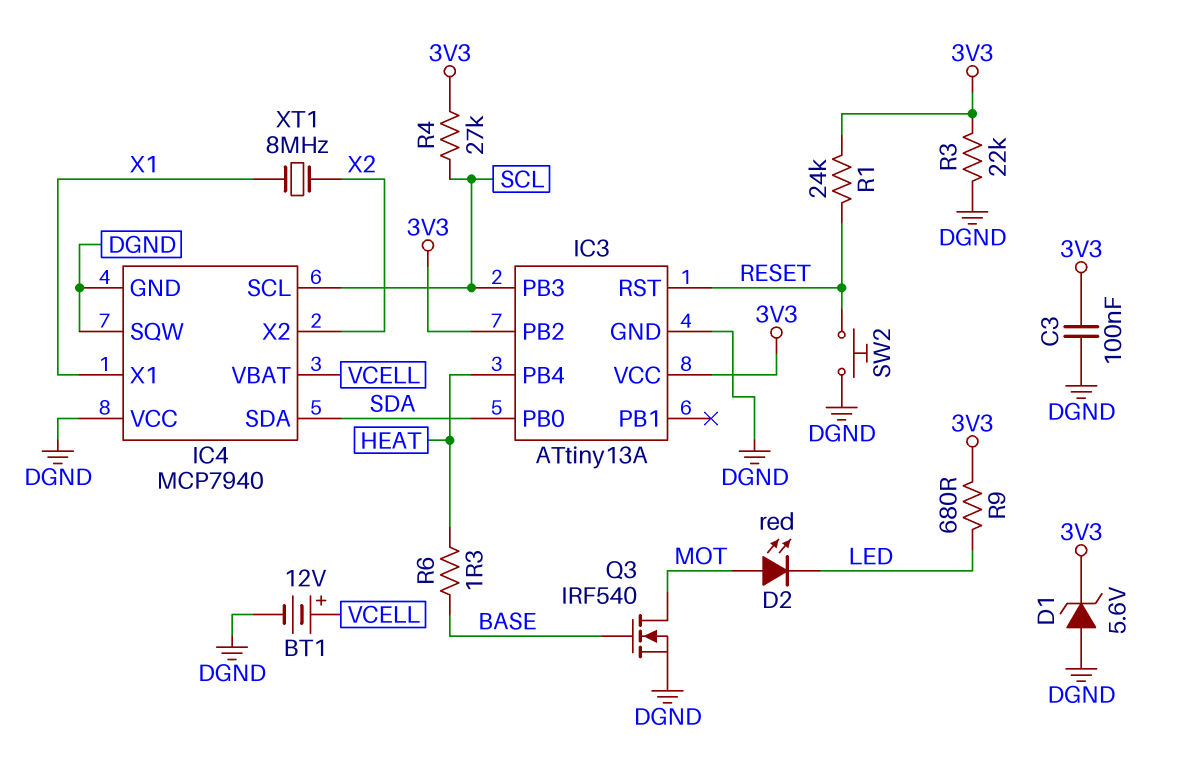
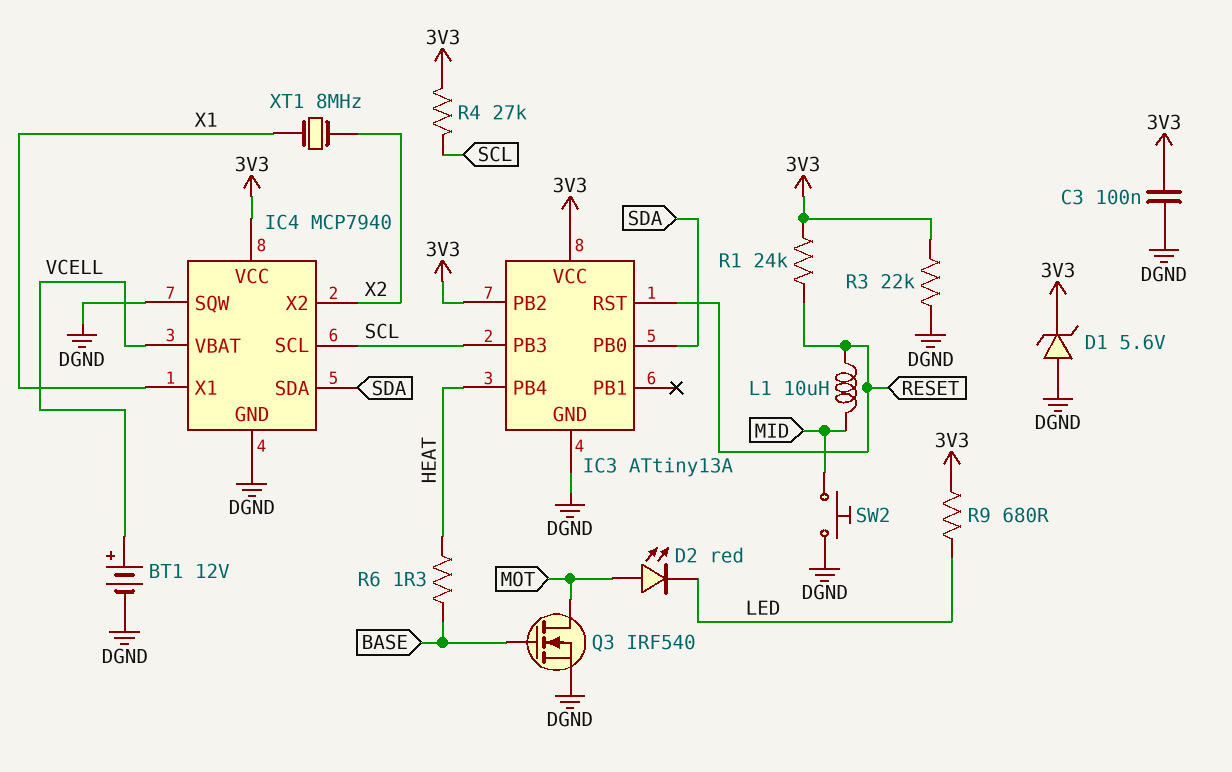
IC4 pin VCC: DGND -> 3V3
L1: none -> 10uH (MID, RESET)
SW2: button (DGND, RESET) -> button (DGND, MID)

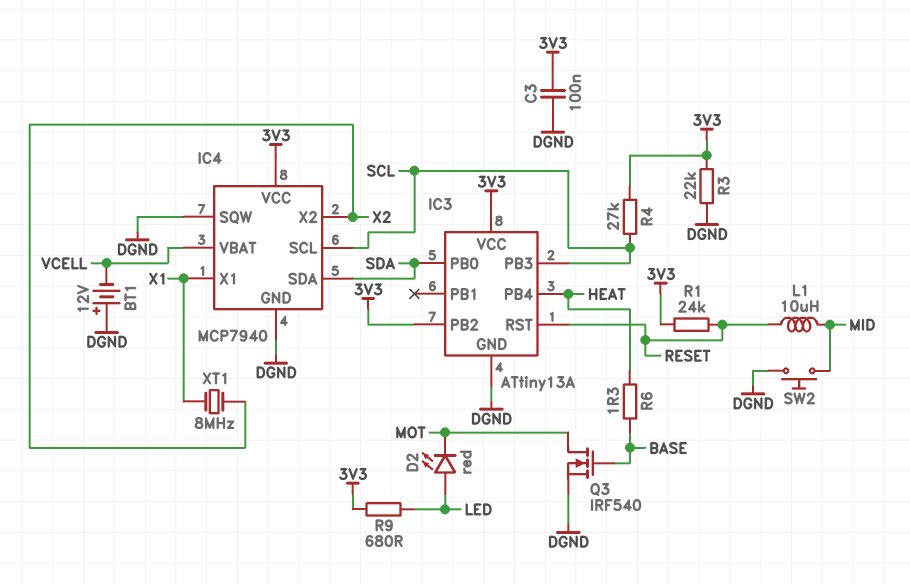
BT1: 12V (plus VCELL, minus DGND) -> 12V (plus DGND, minus VCELL)
D1: zener 5.6V (A DGND, K 3V3) -> none
D2: LED red (A MOT, K LED) -> LED red (A LED, K MOT)

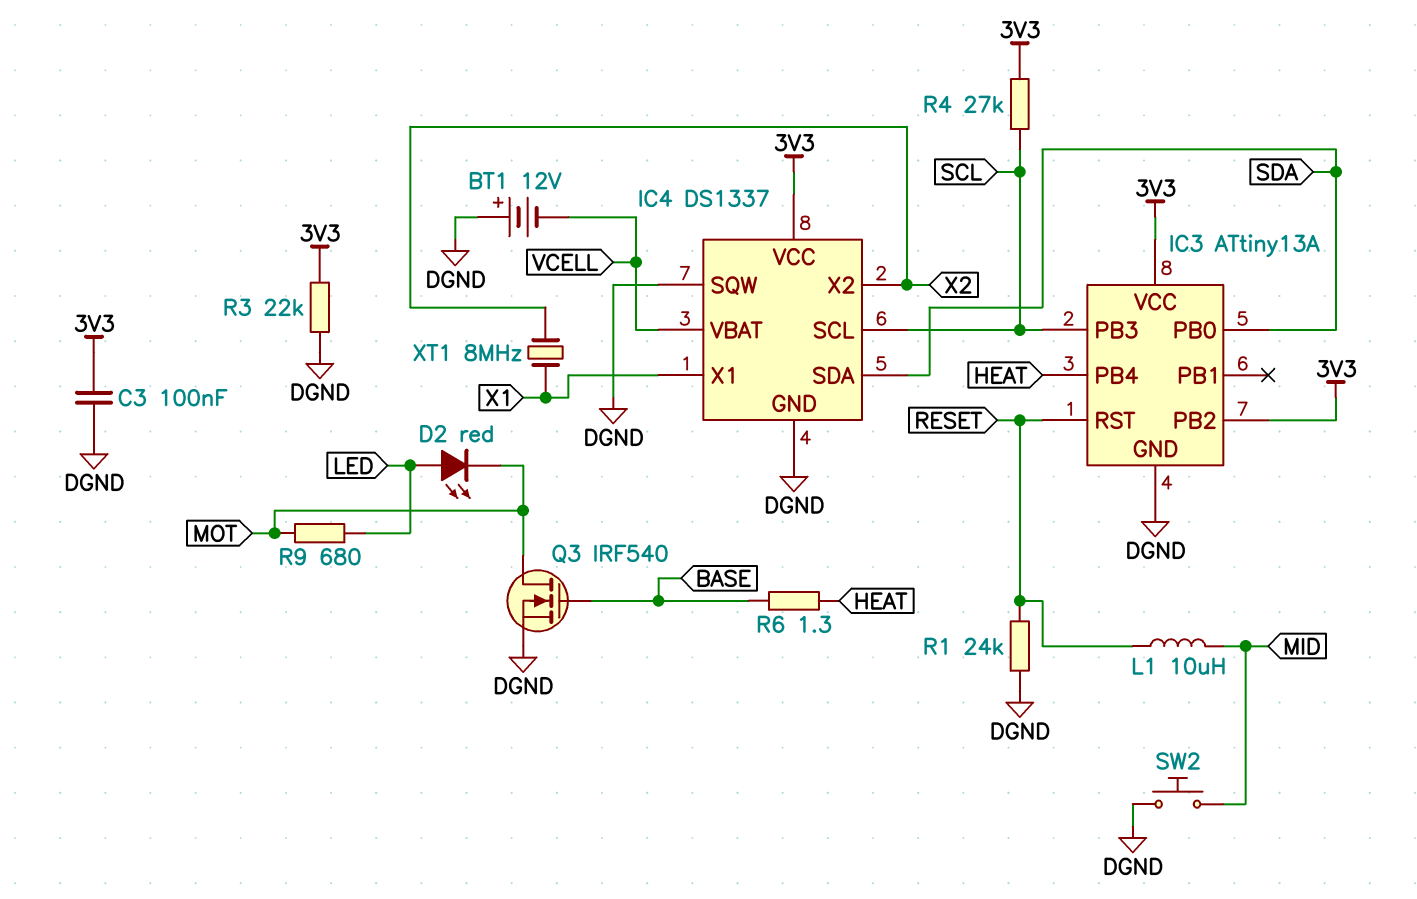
IC4: MCP7940 -> DS1337
R1: 24k (3V3, RESET) -> 24k (DGND, RESET)
R9: 680 (3V3, LED) -> 680 (LED, MOT)

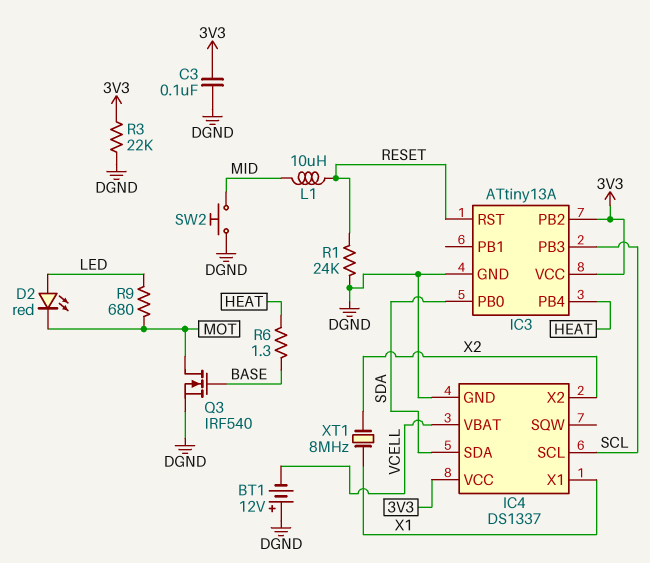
IC4 pin SQW: DGND -> none
R4: 27k (3V3, SCL) -> none

